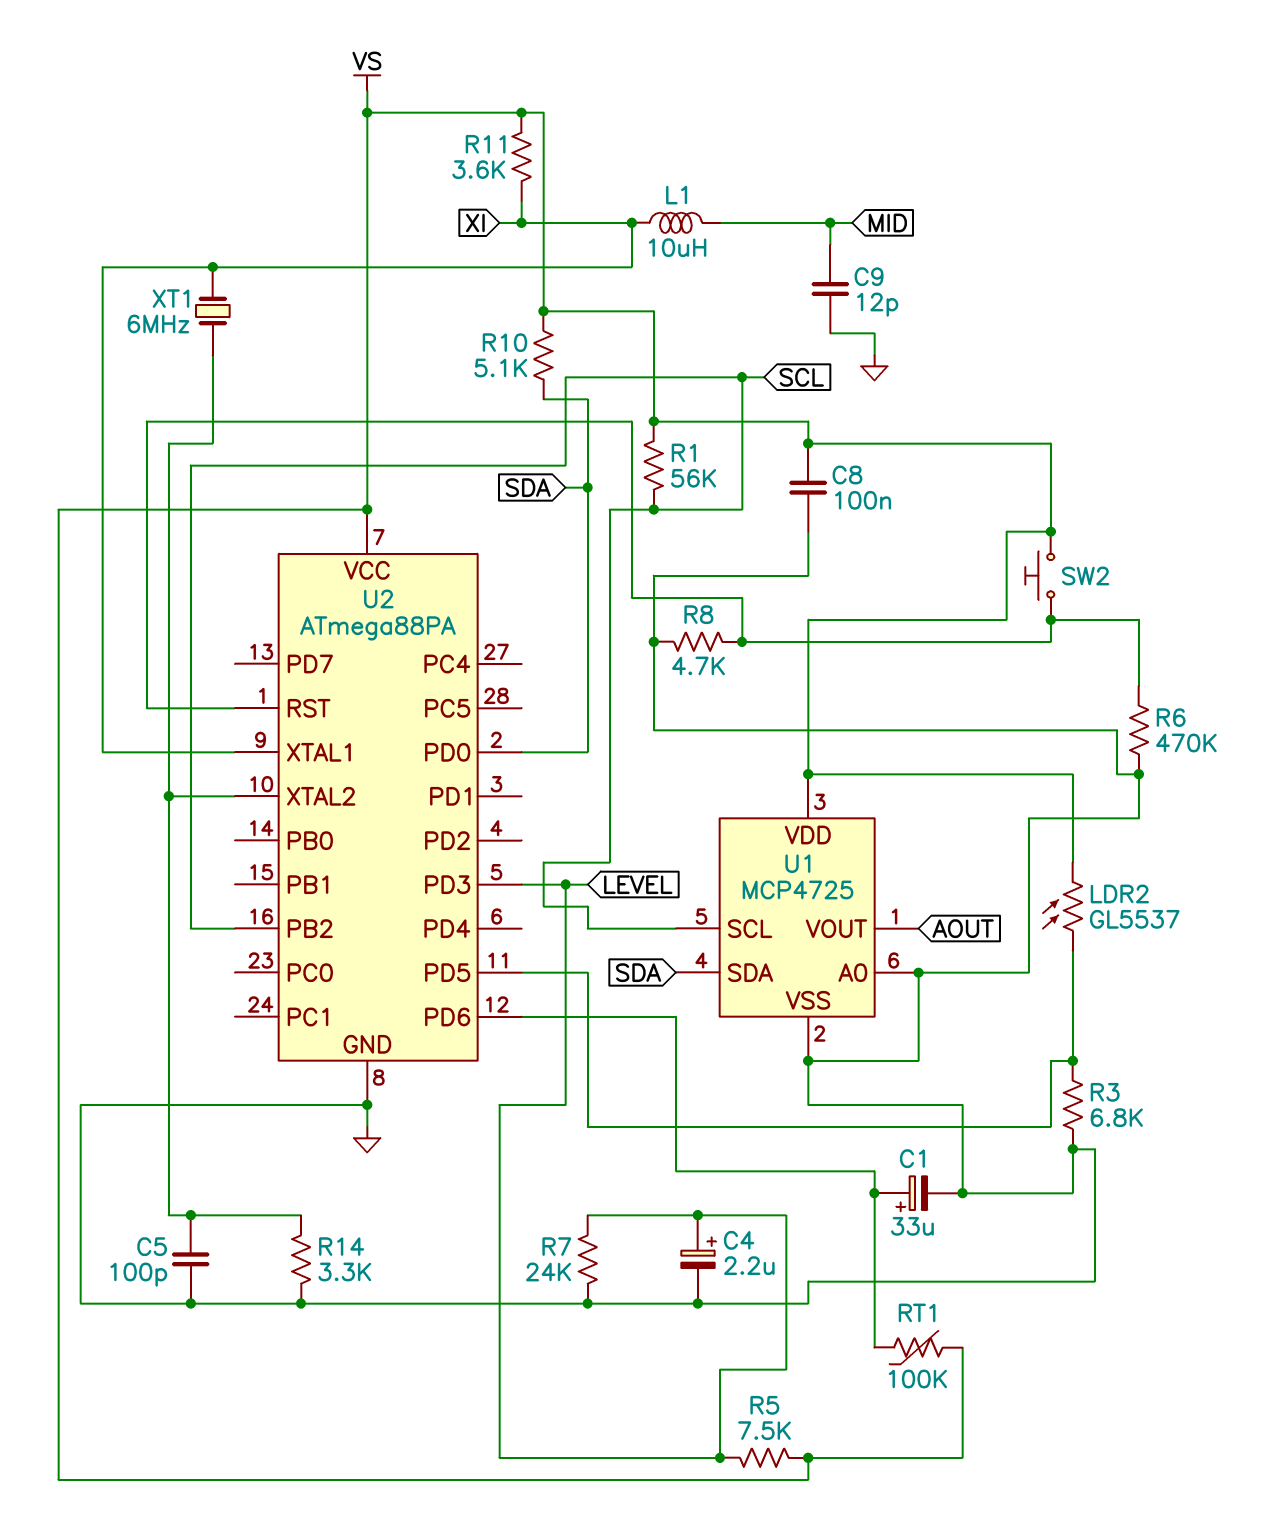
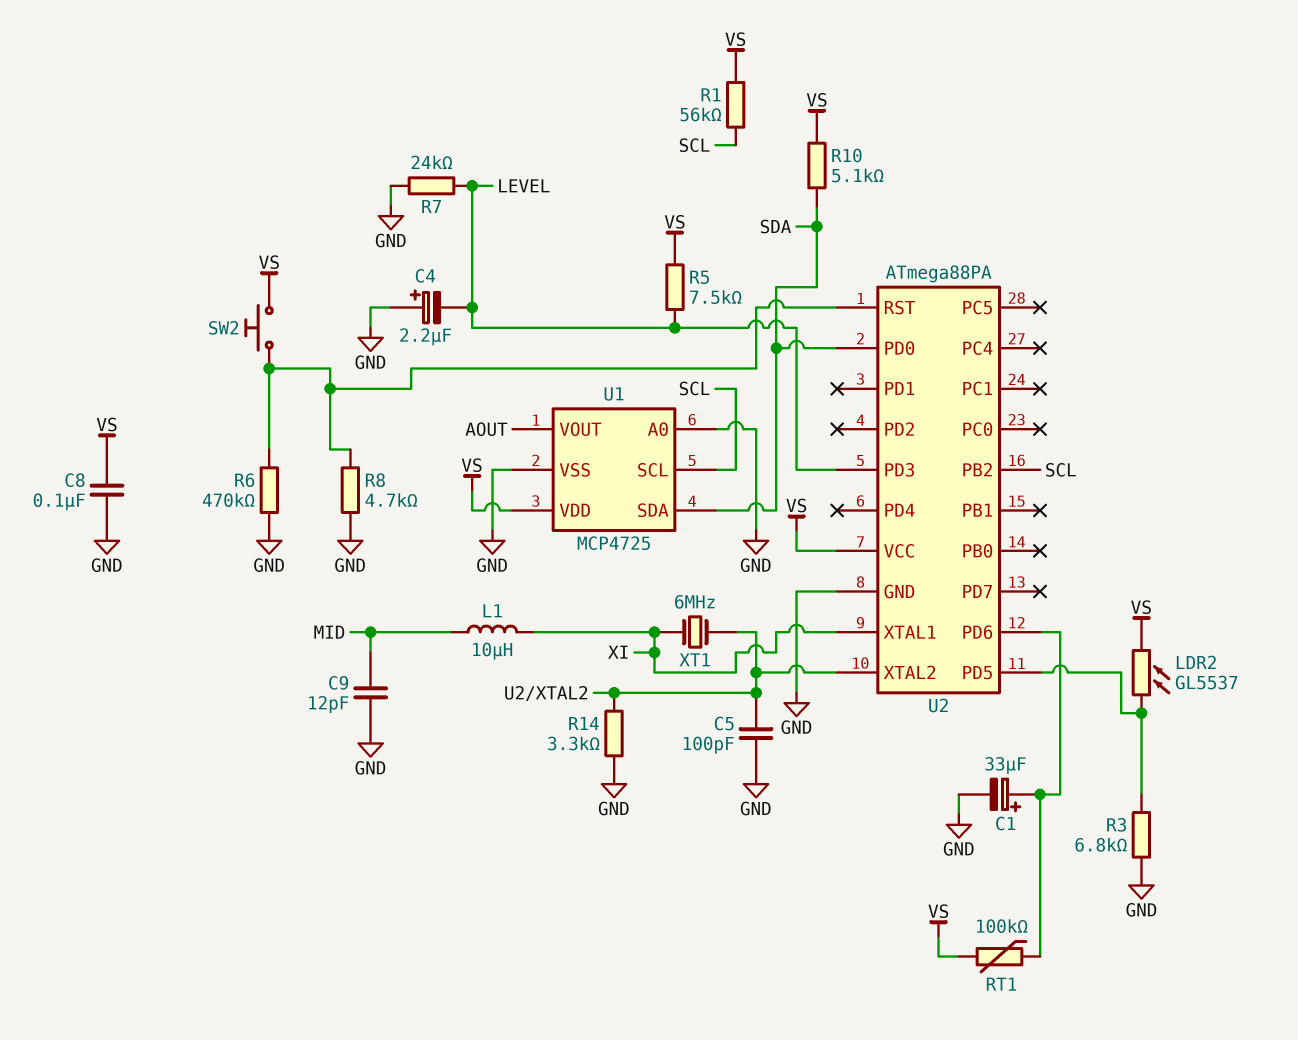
C4: 2.2uF (plus LEVEL, minus GND) -> 2.2uF (plus GND, minus LEVEL)
R11: 3.6k (VS, XI) -> none

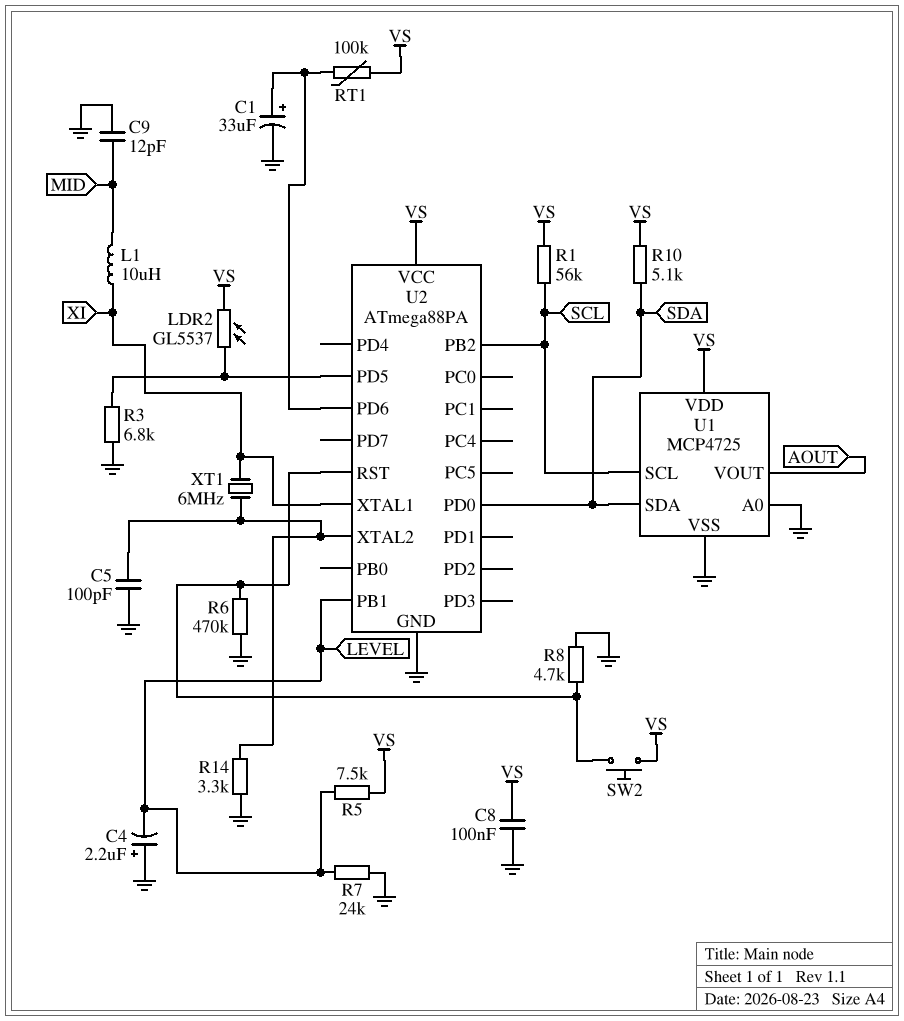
U2 pin PB1: none -> LEVEL
U2 pin PD3: LEVEL -> none

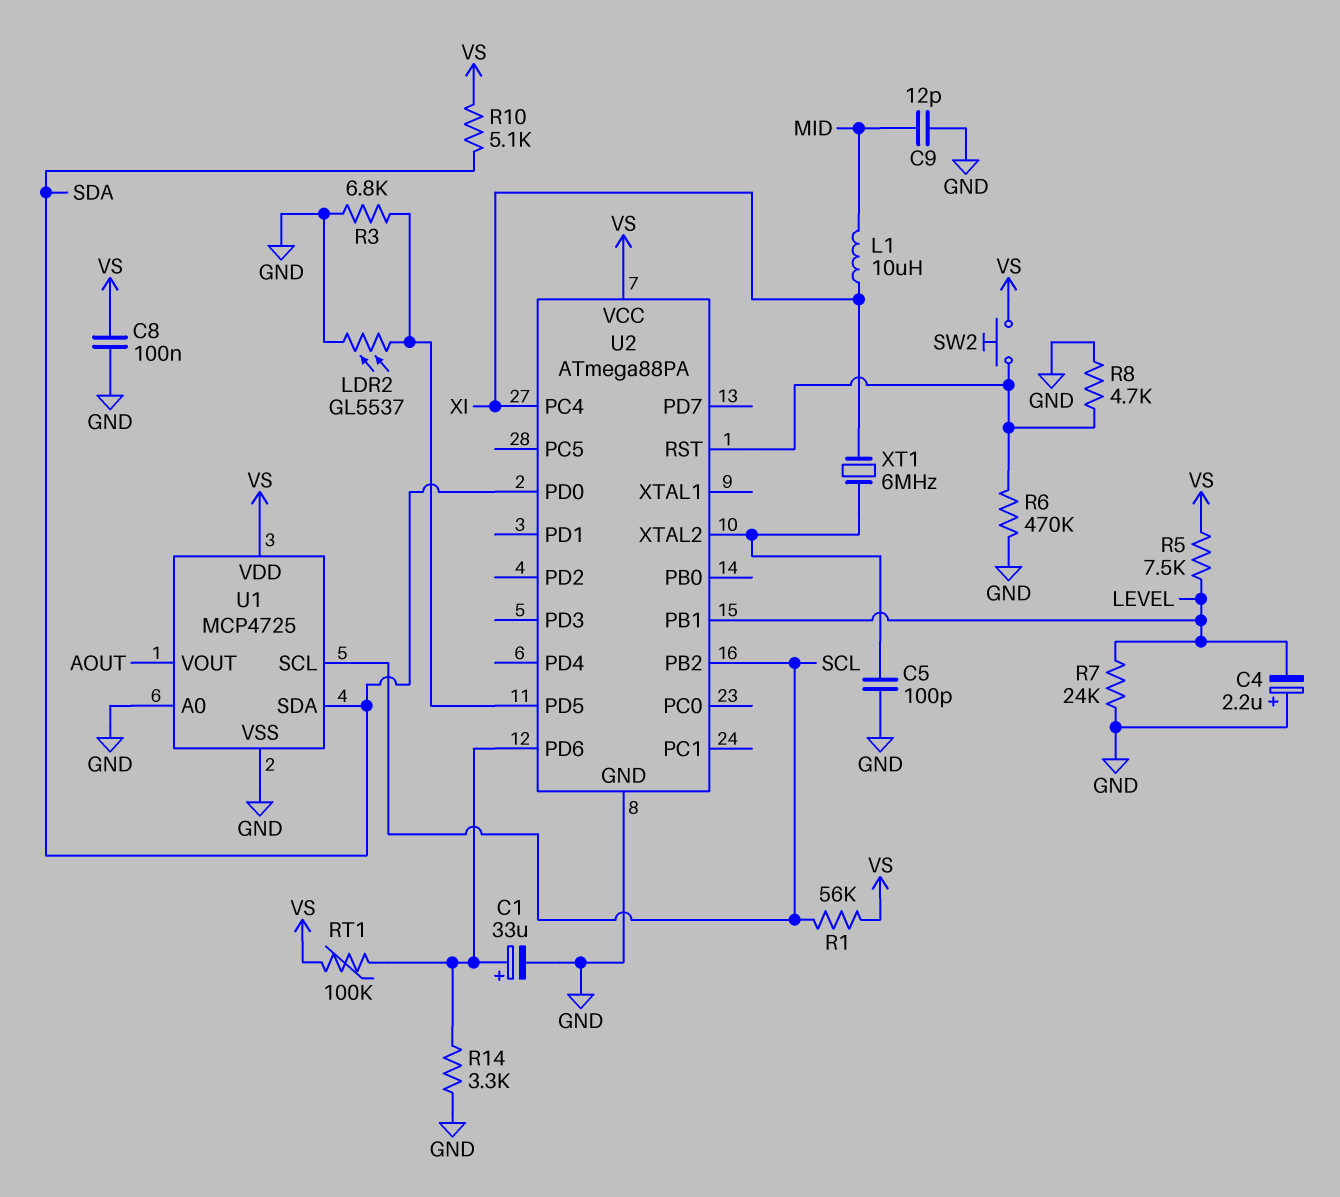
LDR2: GL5537 (U2/PD5, VS) -> GL5537 (GND, U2/PD5)
R14: 3.3k (GND, U2/XTAL2) -> 3.3k (GND, U2/PD6)
U2 pin PC4: none -> XI
U2 pin XTAL1: XI -> none

